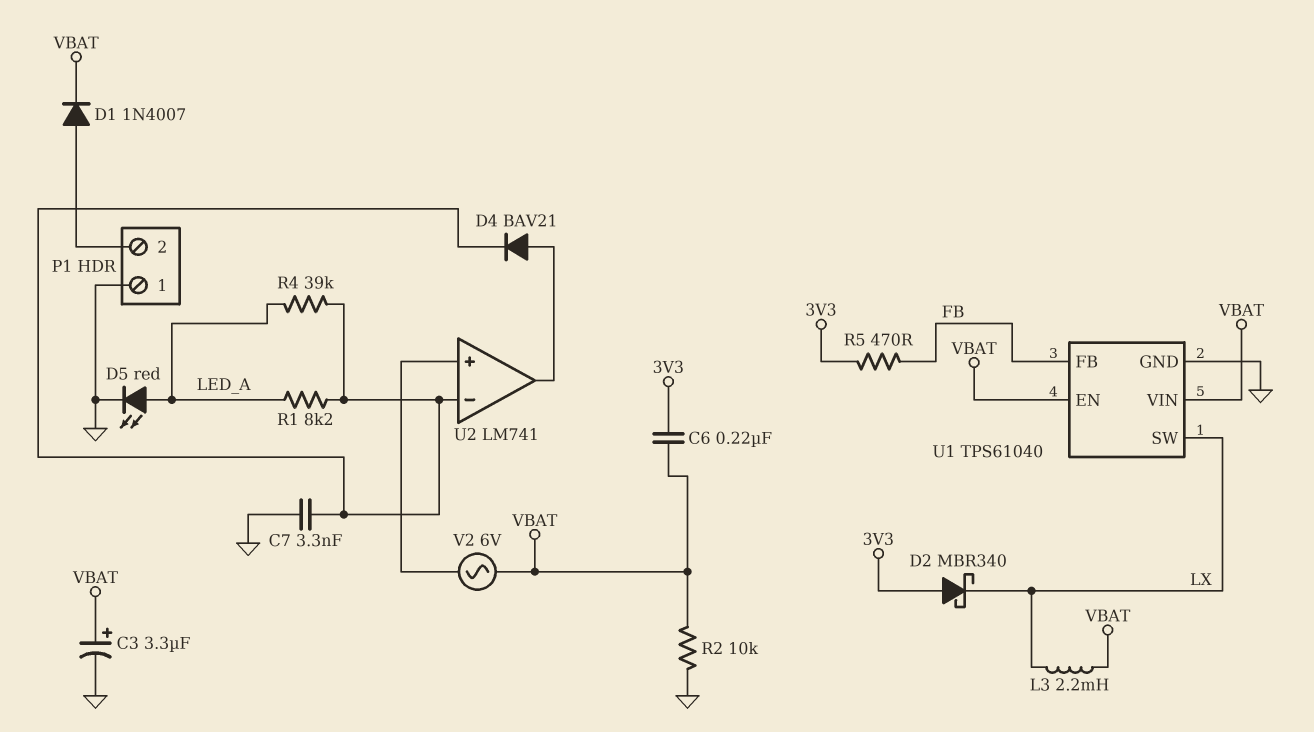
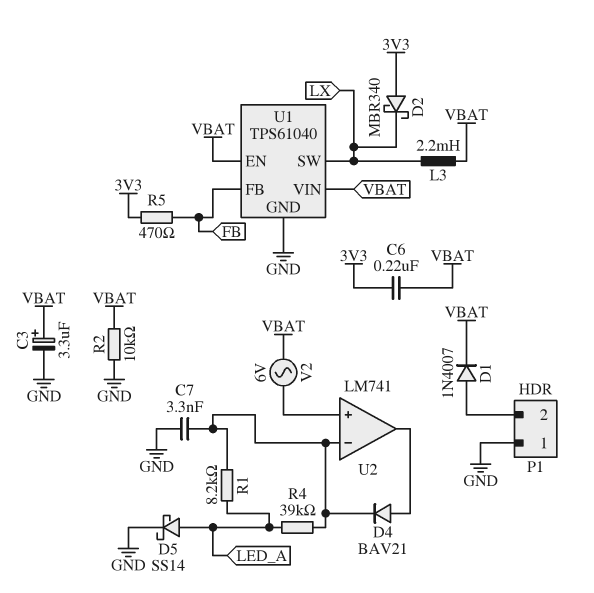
D5: LED red (A LED_A, K GND) -> schottky SS14 (A LED_A, K GND)

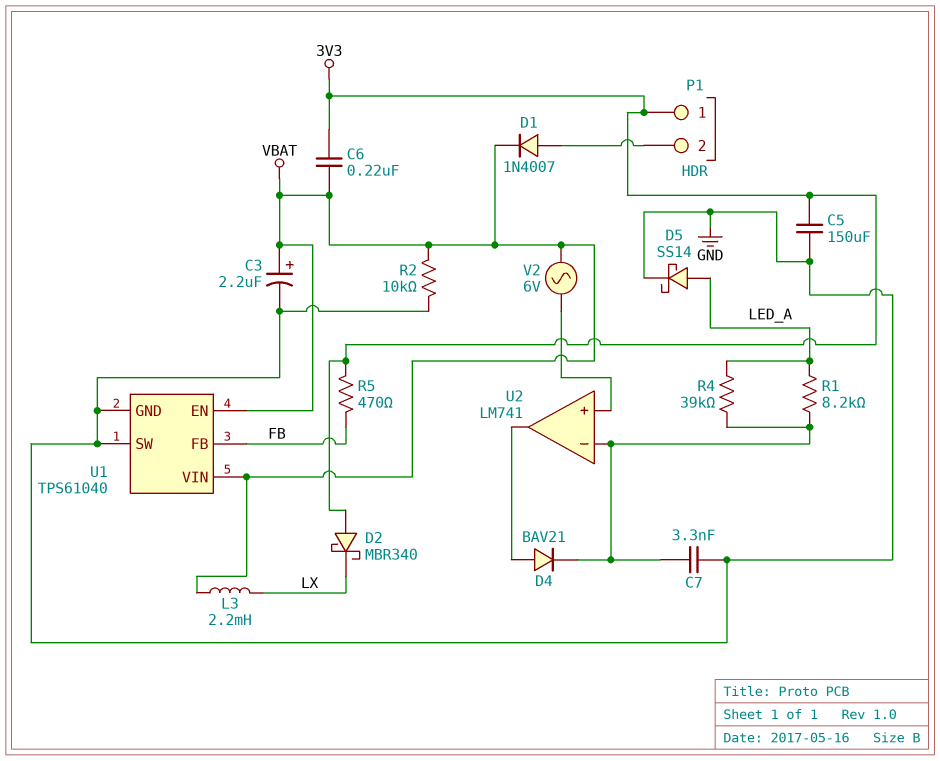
C3: 3.3uF (plus VBAT, minus GND) -> 2.2uF (plus VBAT, minus GND)
C5: none -> 150uF (3V3, GND)
P1 pin 1: GND -> 3V3
U1 pin SW: LX -> GND

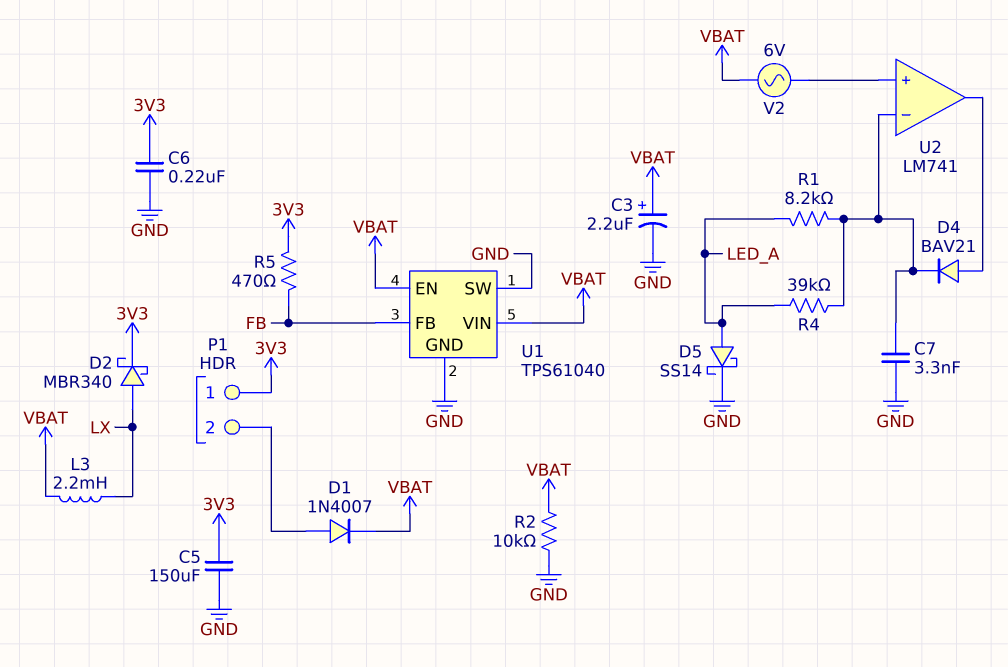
C6: 220nF (3V3, VBAT) -> 220nF (3V3, GND)
D2: schottky MBR340 (A 3V3, K LX) -> schottky MBR340 (A LX, K 3V3)

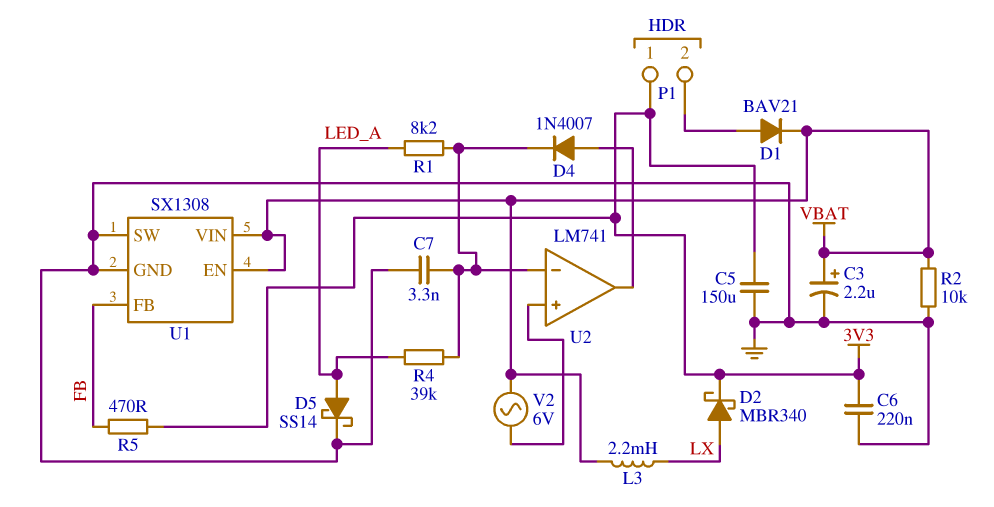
D1: diode 1N4007 (A P1/2, K VBAT) -> diode BAV21 (A P1/2, K VBAT)
D4: diode BAV21 (A U2/out, K U2/in-) -> diode 1N4007 (A U2/out, K U2/in-)
U1: TPS61040 -> SX1308

